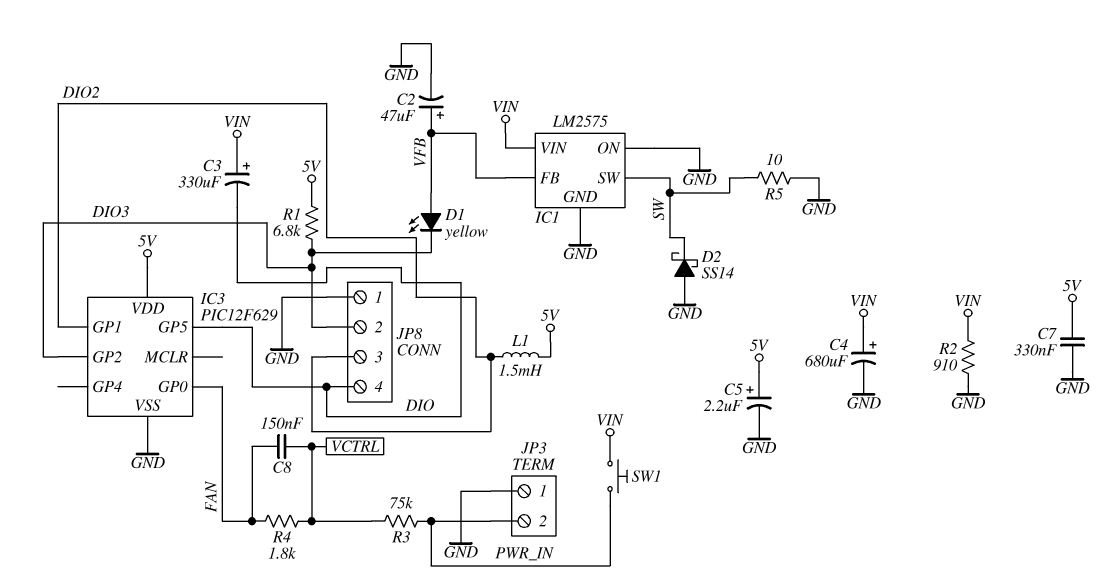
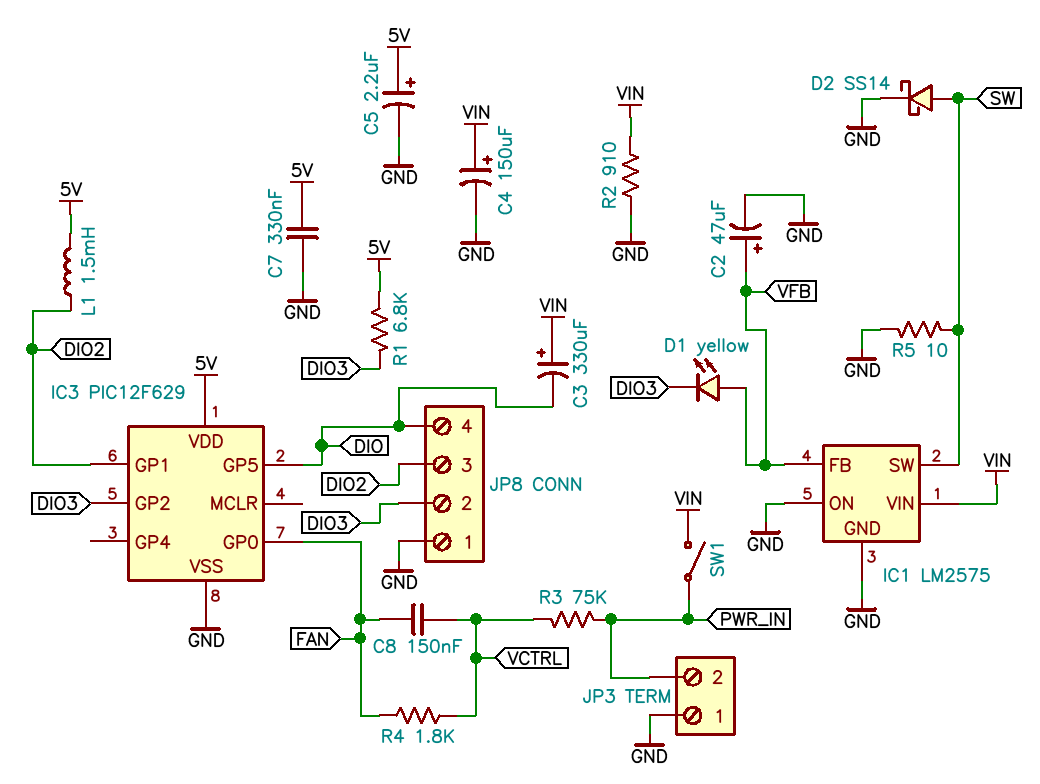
C4: 680uF (plus VIN, minus GND) -> 150uF (plus VIN, minus GND)
D2: schottky SS14 (A GND, K SW) -> schottky SS14 (A SW, K GND)
SW1: button (PWR_IN, VIN) -> switch (PWR_IN, VIN)

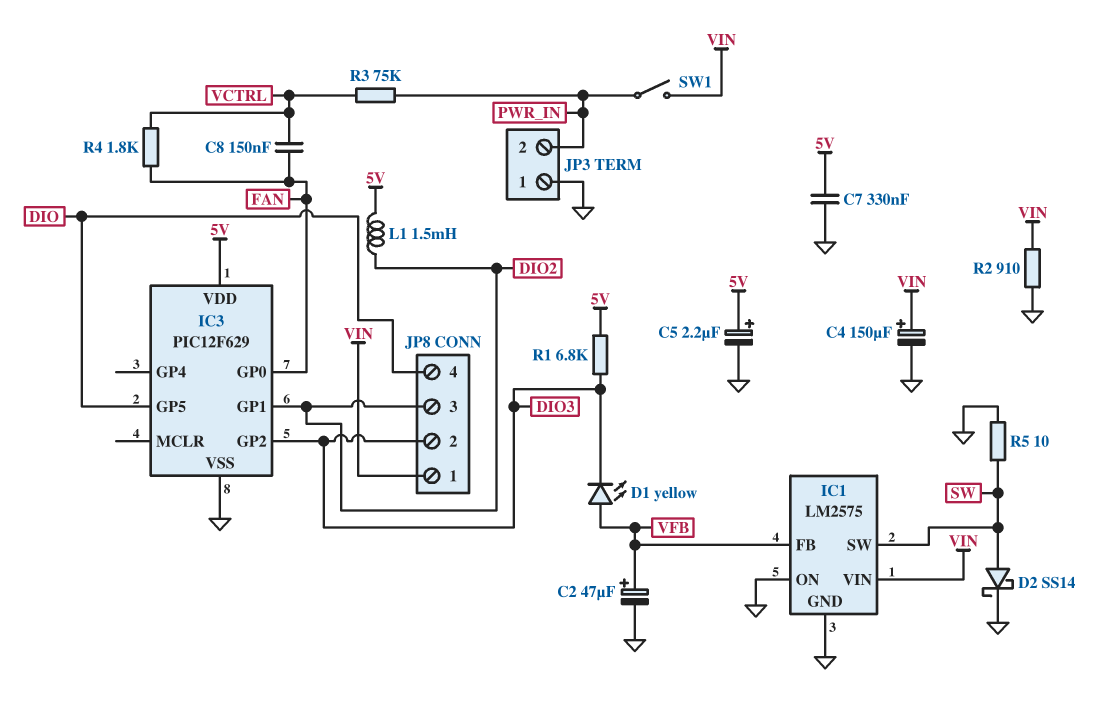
C3: 330uF (plus VIN, minus DIO) -> none
JP8 pin 1: GND -> VIN

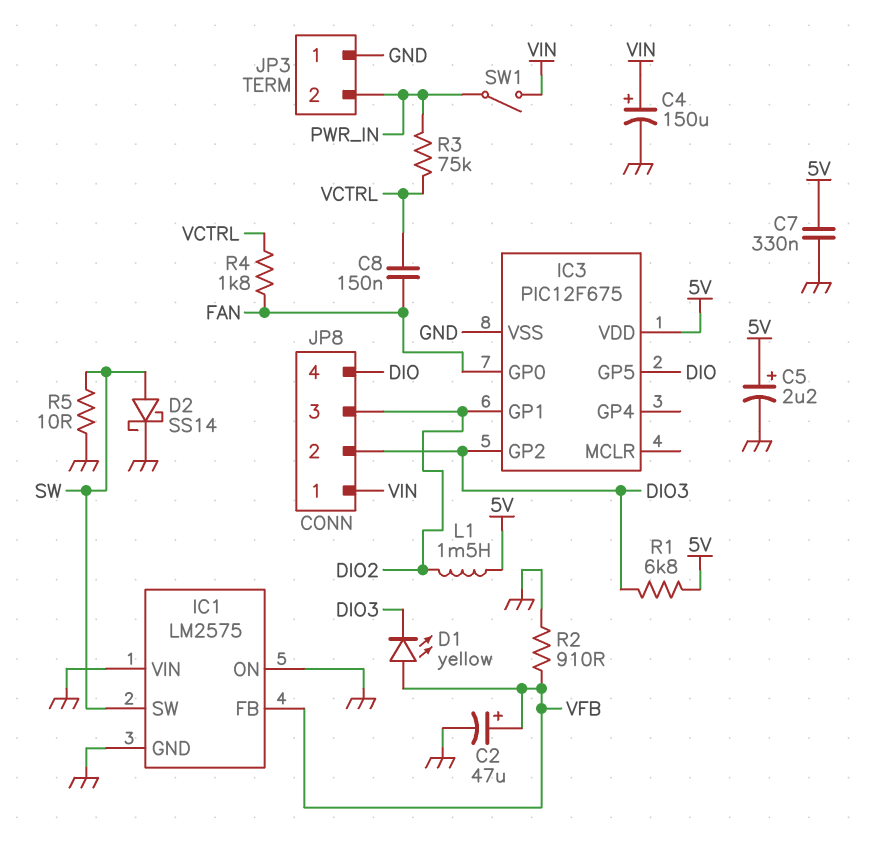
IC1 pin VIN: VIN -> GND
IC3: PIC12F629 -> PIC12F675
R2: 910 (GND, VIN) -> 910 (GND, VFB)

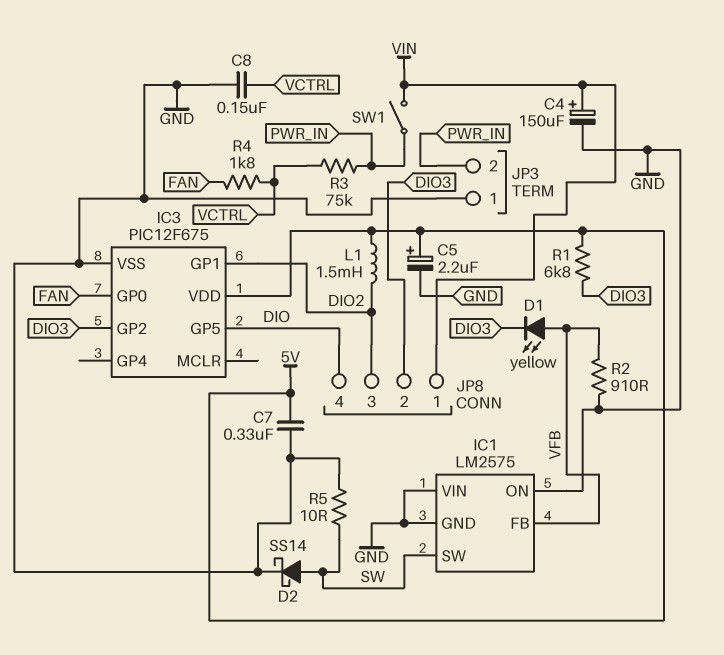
C2: 47uF (plus VFB, minus GND) -> none
C8: 150nF (FAN, VCTRL) -> 150nF (GND, VCTRL)

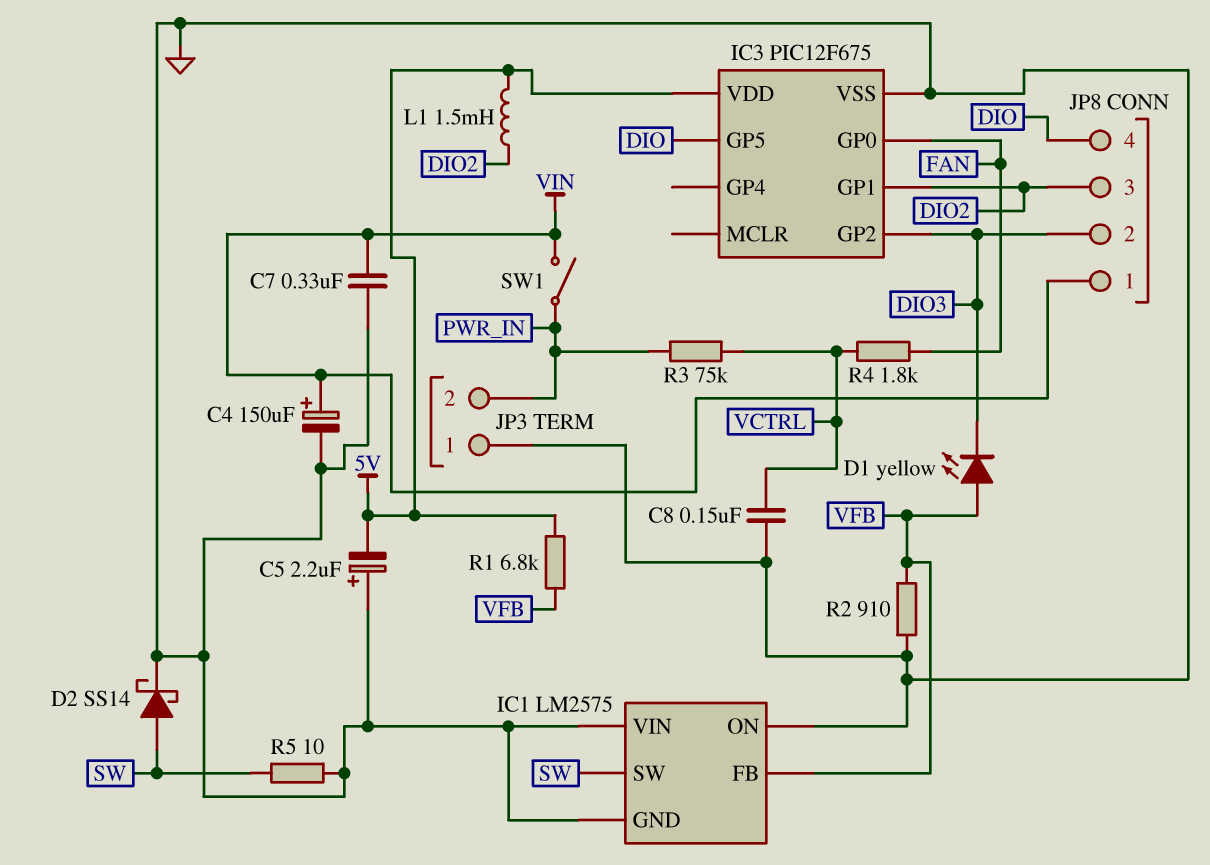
C5: 2.2uF (plus 5V, minus GND) -> 2.2uF (plus GND, minus 5V)
C7: 330nF (5V, GND) -> 330nF (GND, VIN)
R1: 6.8k (5V, DIO3) -> 6.8k (5V, VFB)

